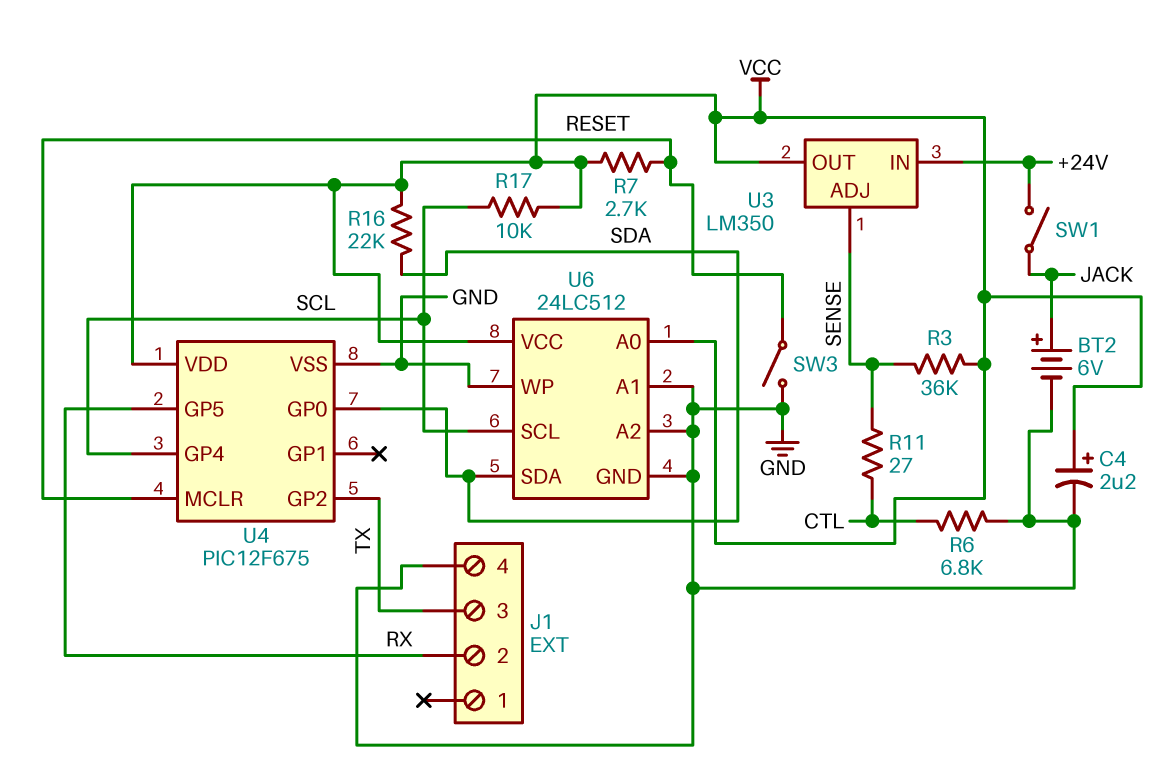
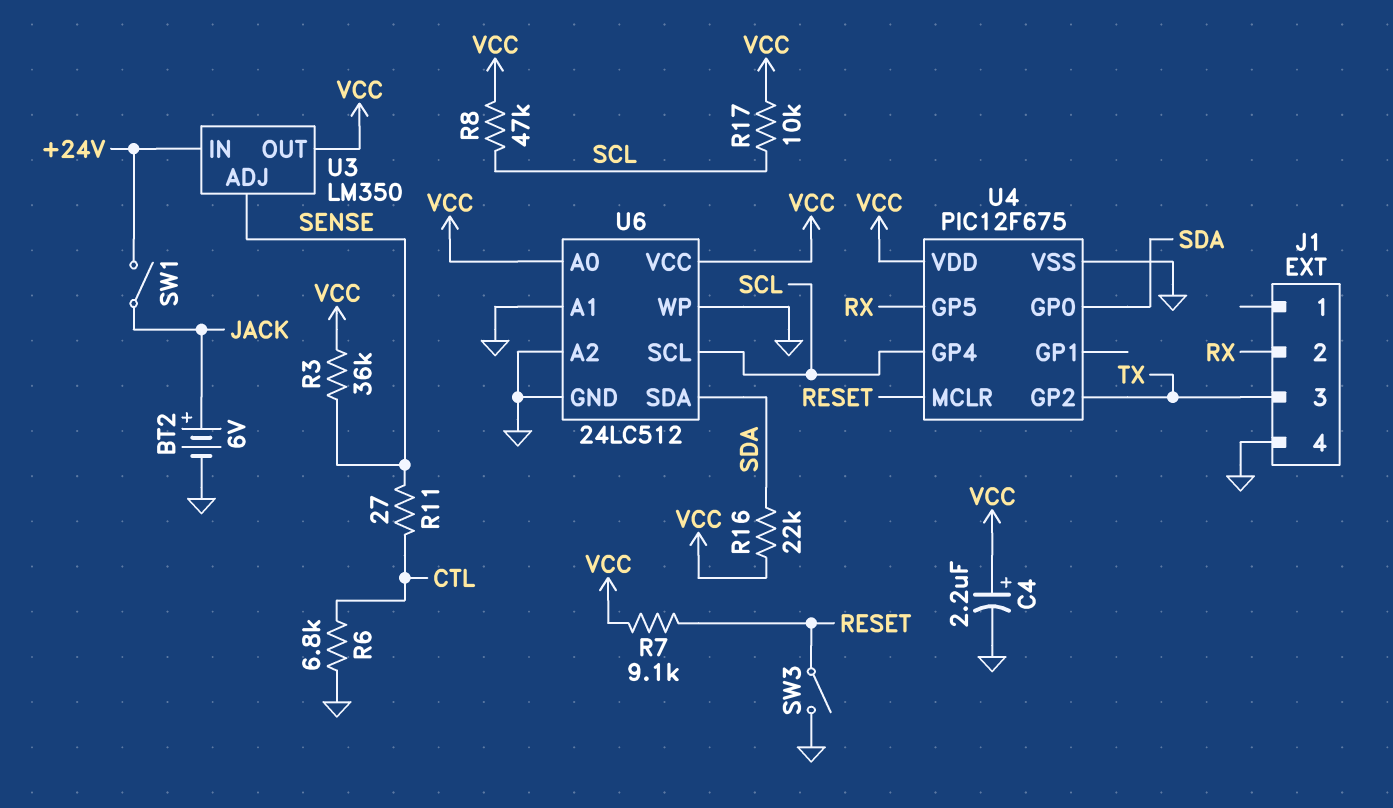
R7: 2.7k (RESET, VCC) -> 9.1k (RESET, VCC)
R8: none -> 47k (SCL, VCC)

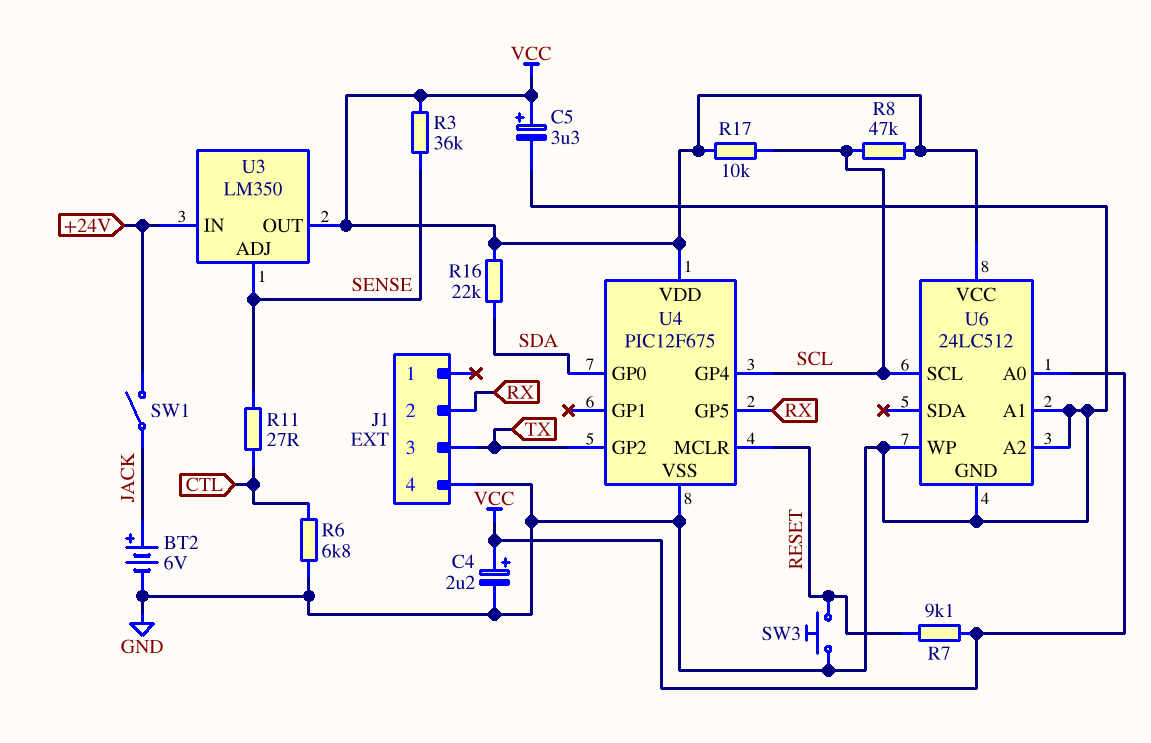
C5: none -> 3.3uF (plus VCC, minus GND)
SW3: switch (GND, RESET) -> button (GND, RESET)
U6 pin SDA: SDA -> none

